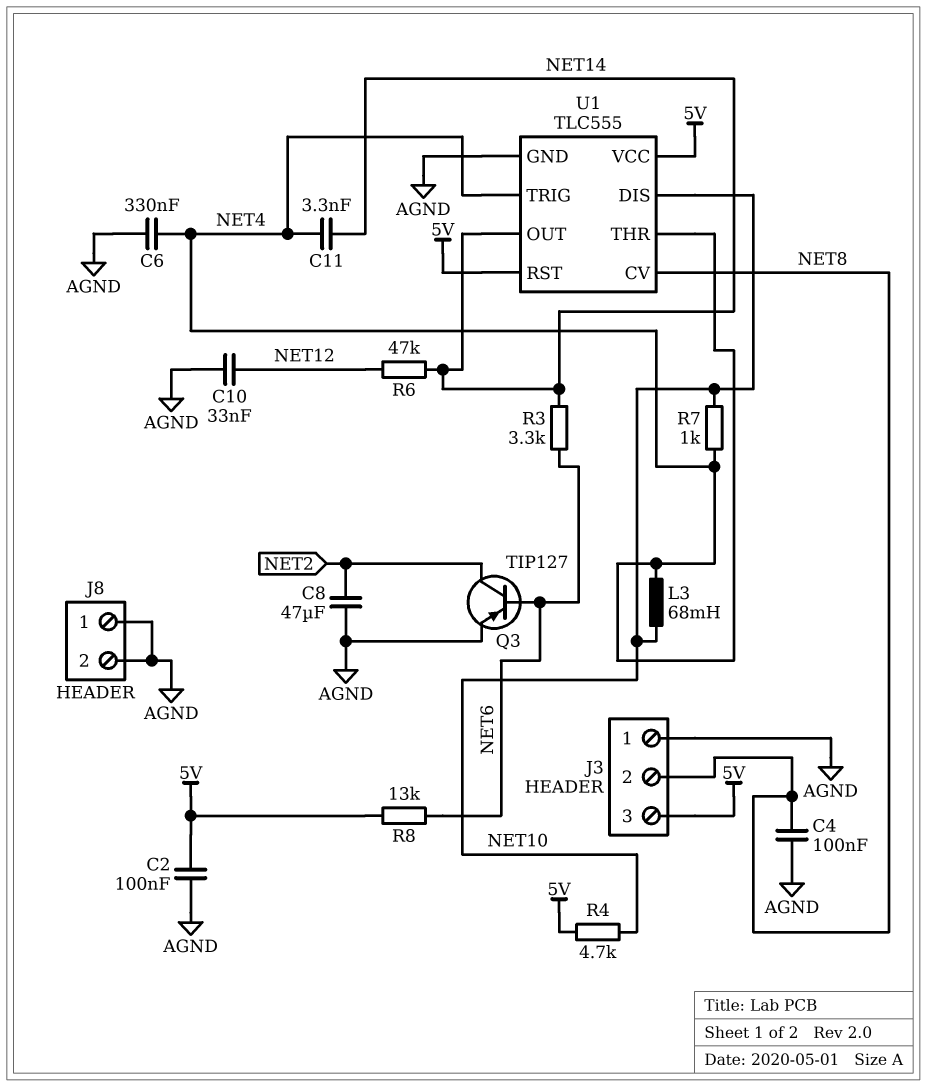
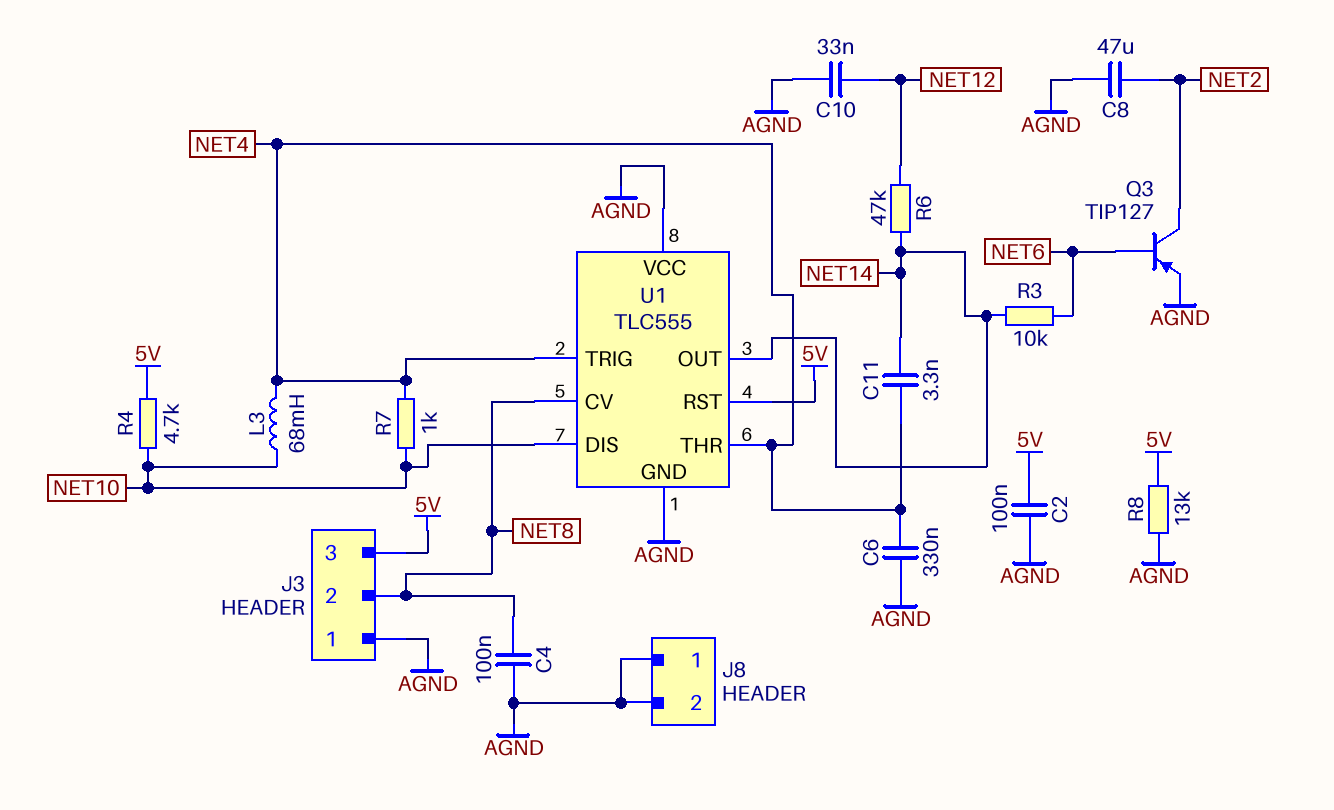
R3: 3.3k (NET6, NET14) -> 10k (NET6, NET14)
R8: 13k (5V, NET6) -> 13k (5V, AGND)
U1 pin VCC: 5V -> AGND

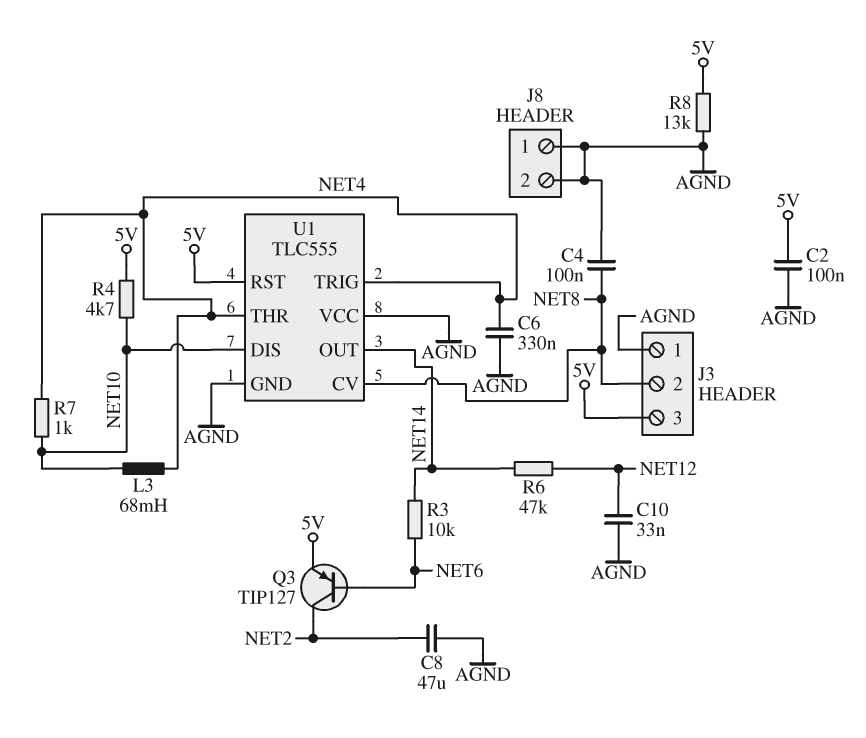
C11: 3.3nF (NET4, NET14) -> none
Q3: PNP TIP127 (B NET6, C NET2, E AGND) -> PNP TIP127 (B NET6, C NET2, E 5V)

